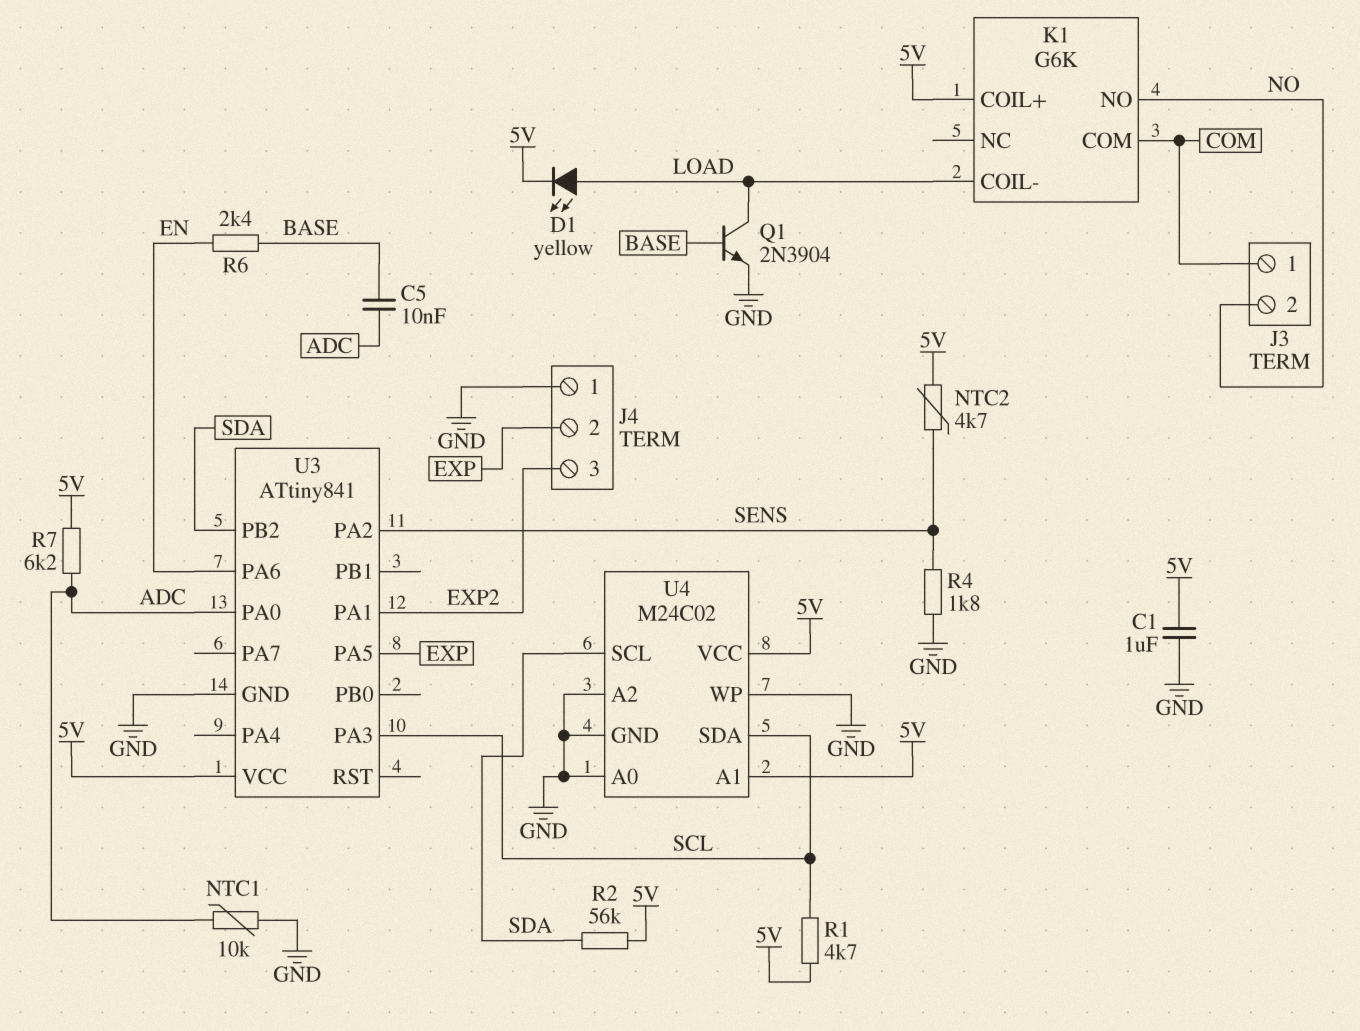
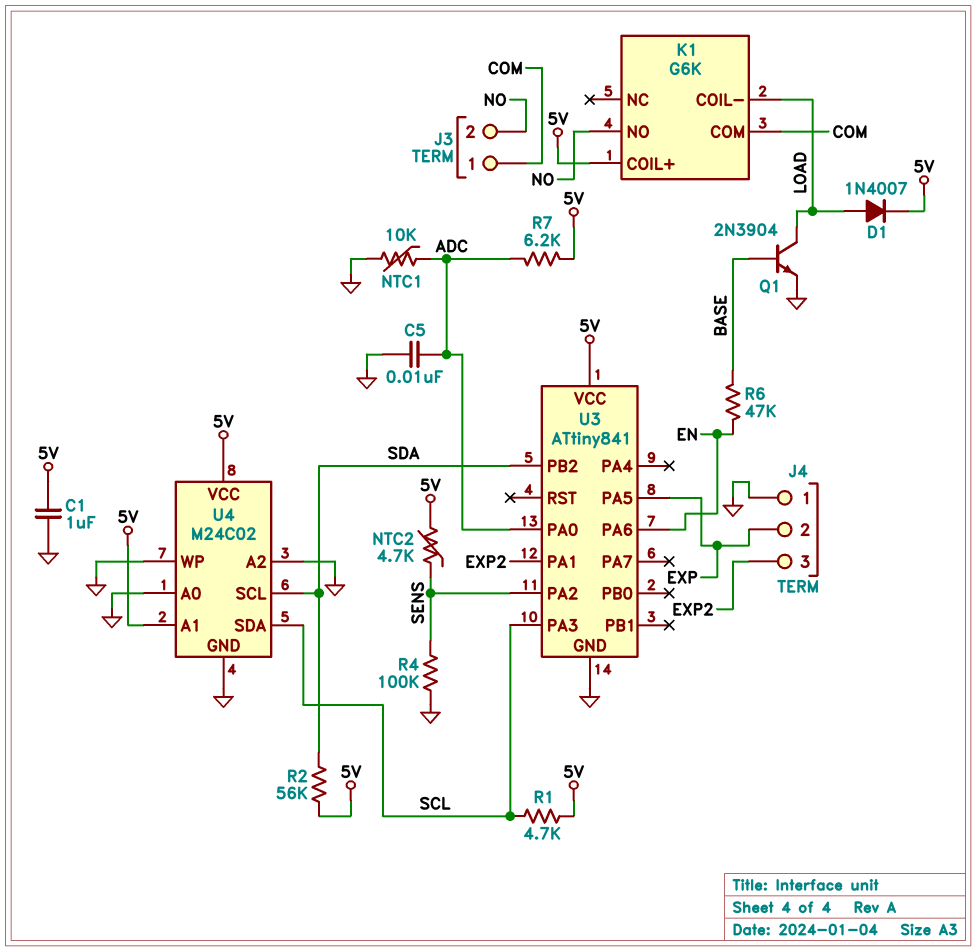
C5: 10nF (ADC, BASE) -> 10nF (ADC, GND)
D1: LED yellow (A LOAD, K 5V) -> diode 1N4007 (A LOAD, K 5V)
R4: 1.8k (GND, SENS) -> 100k (GND, SENS)
R6: 2.4k (BASE, EN) -> 47k (BASE, EN)

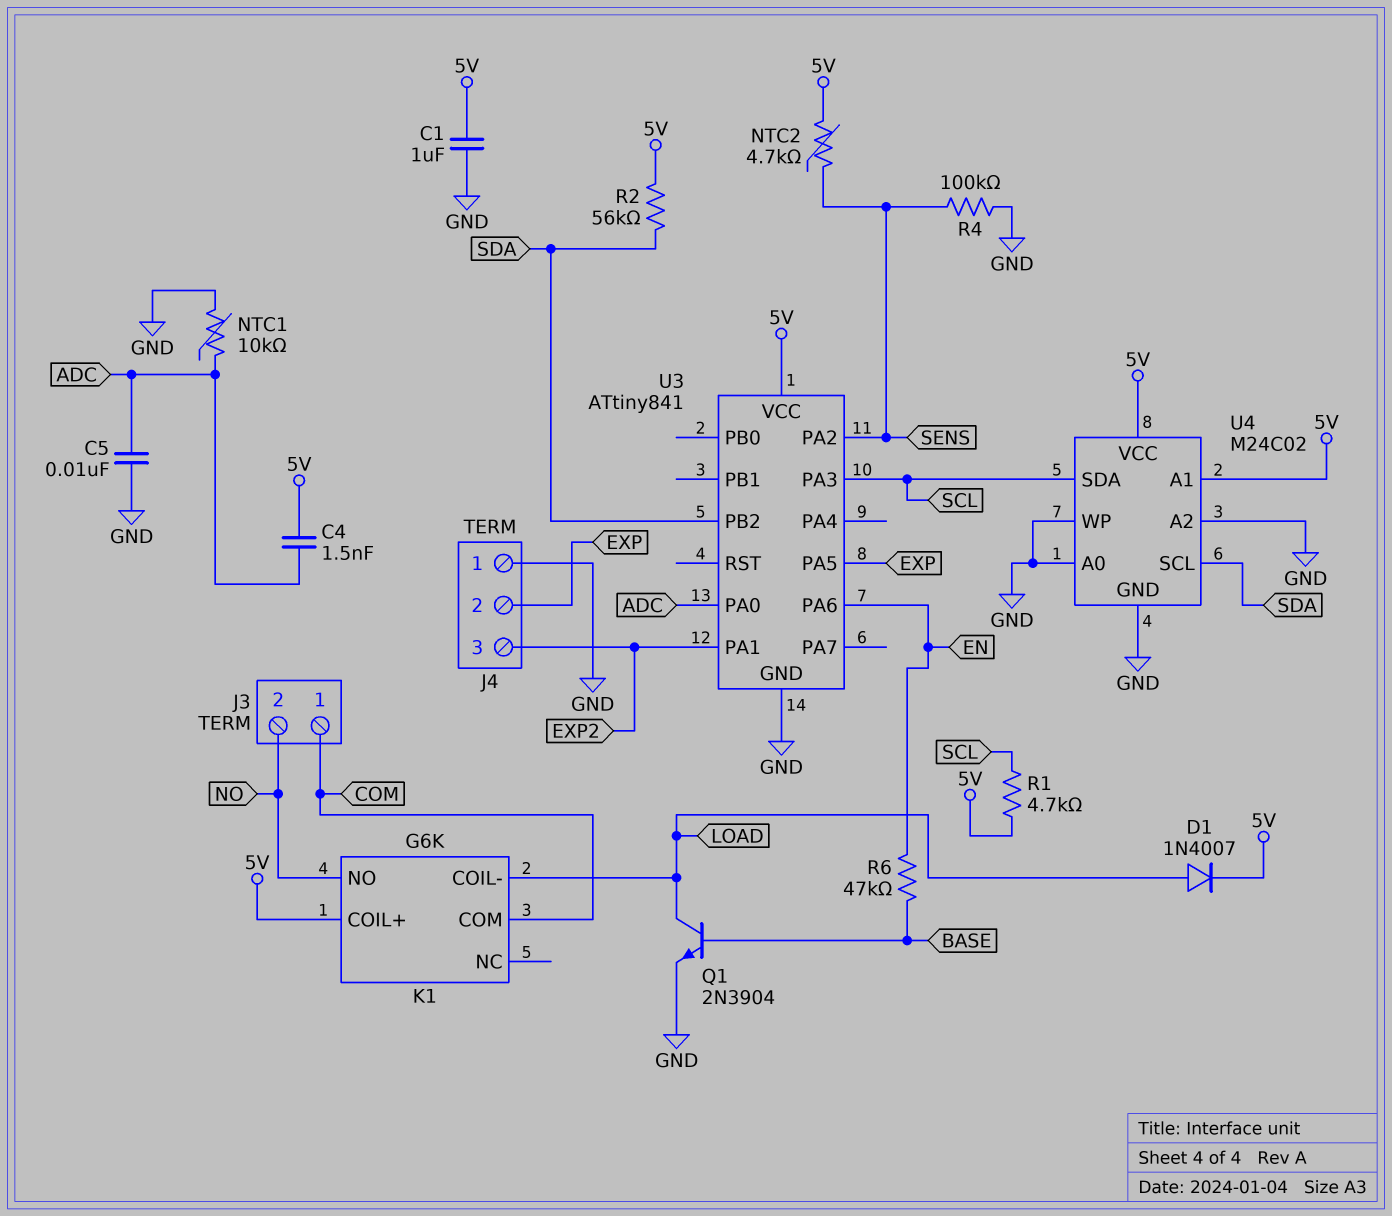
C4: none -> 1.5nF (5V, ADC)
R7: 6.2k (5V, ADC) -> none

